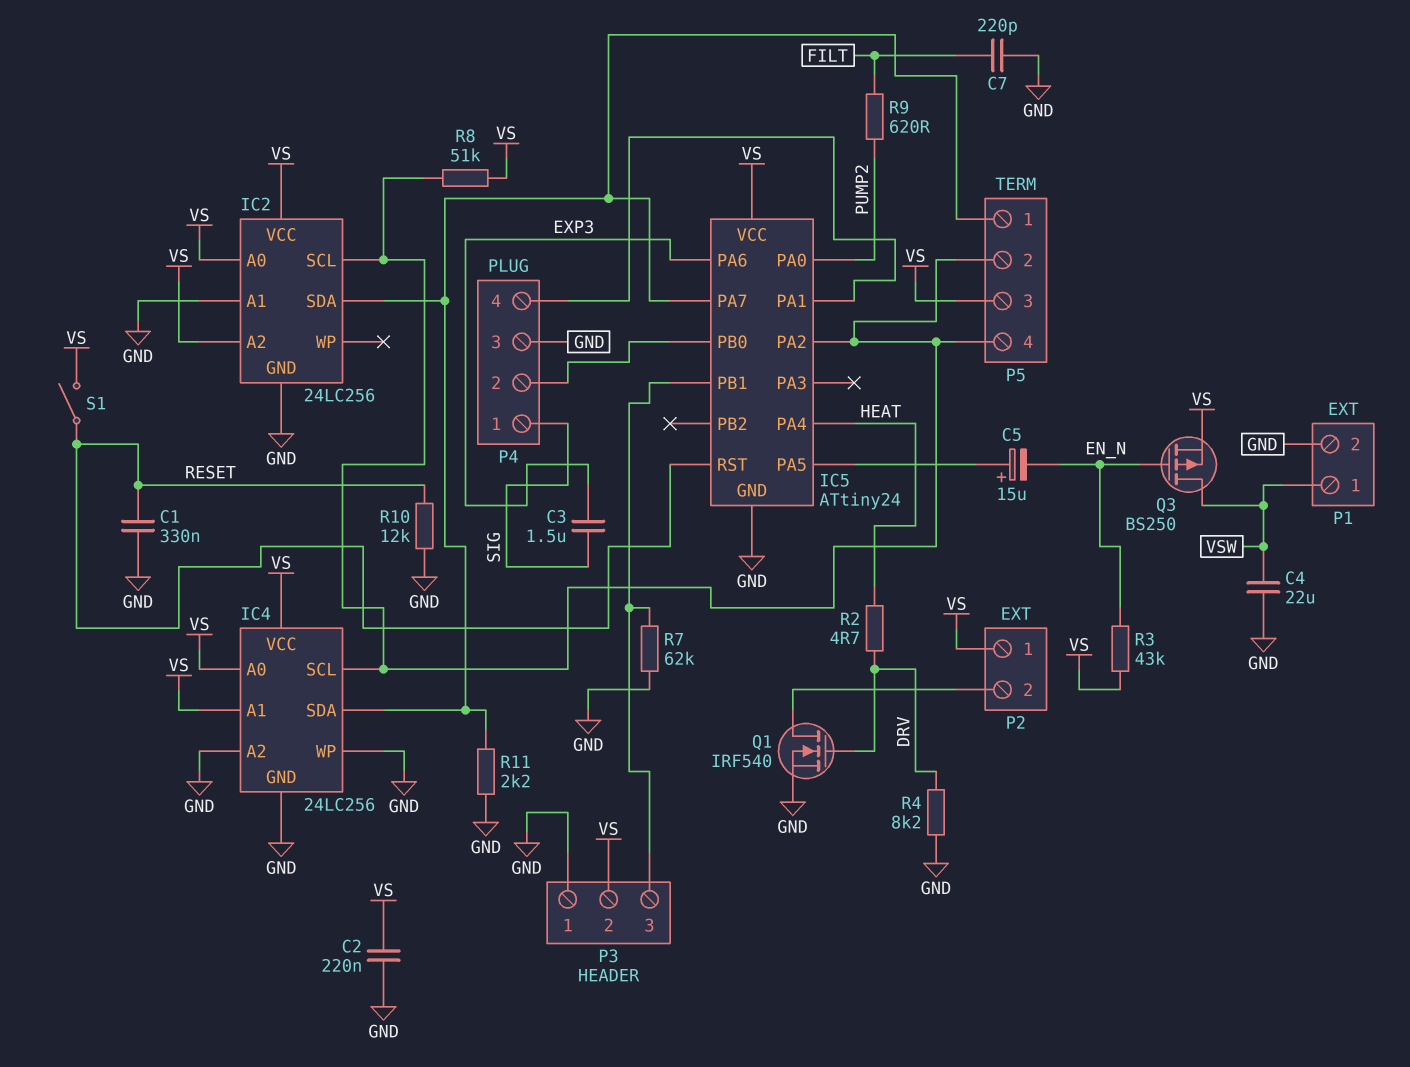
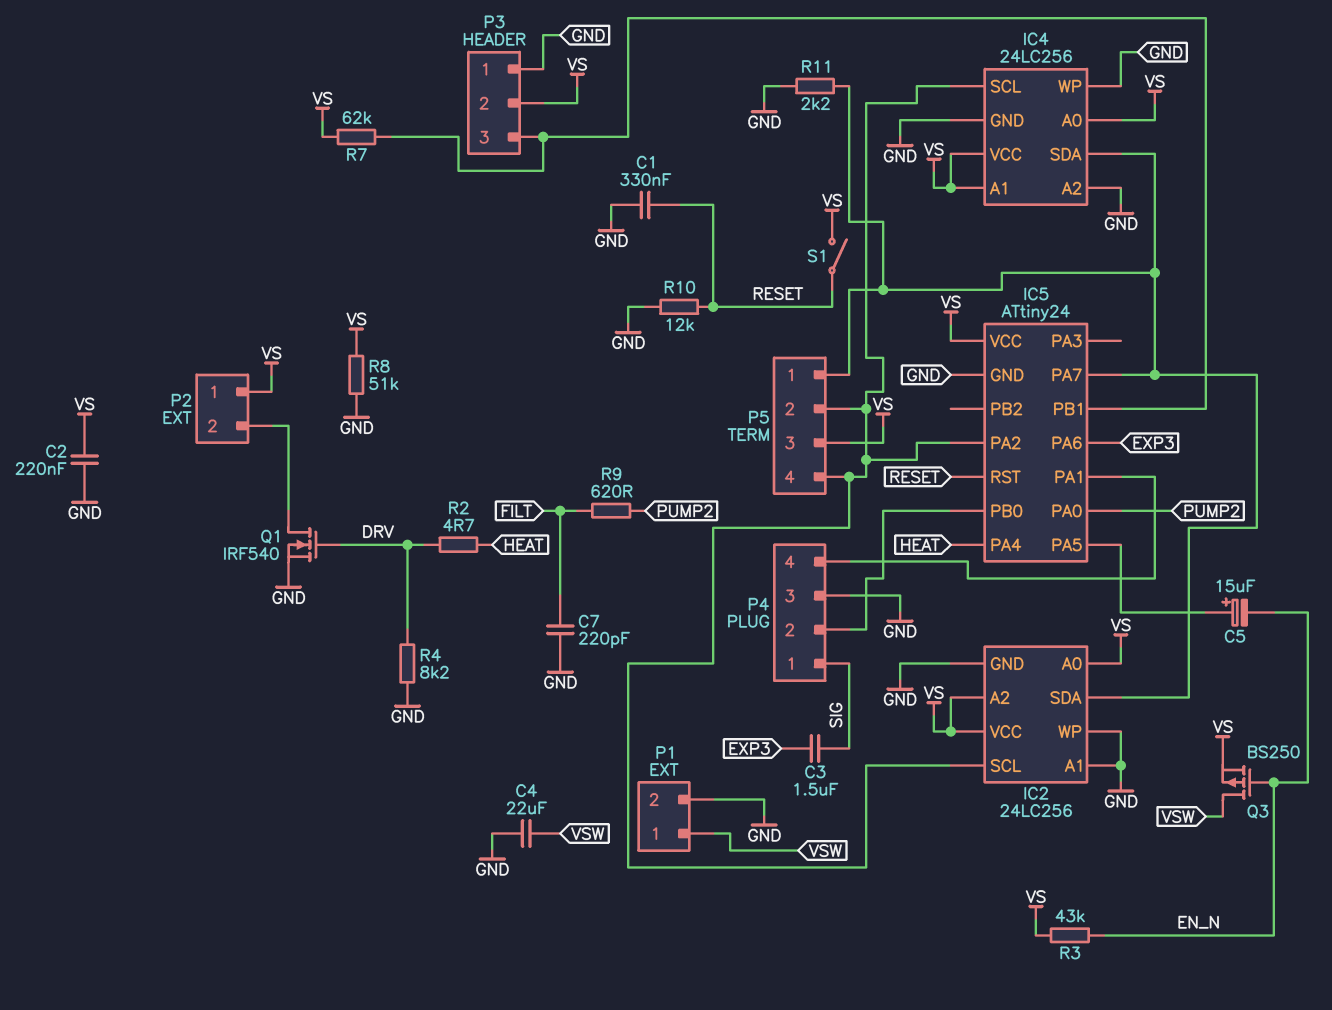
IC2 pin WP: none -> GND
R7: 62k (GND, IC5/PB1) -> 62k (IC5/PB1, VS)
R8: 51k (IC2/SCL, VS) -> 51k (GND, VS)

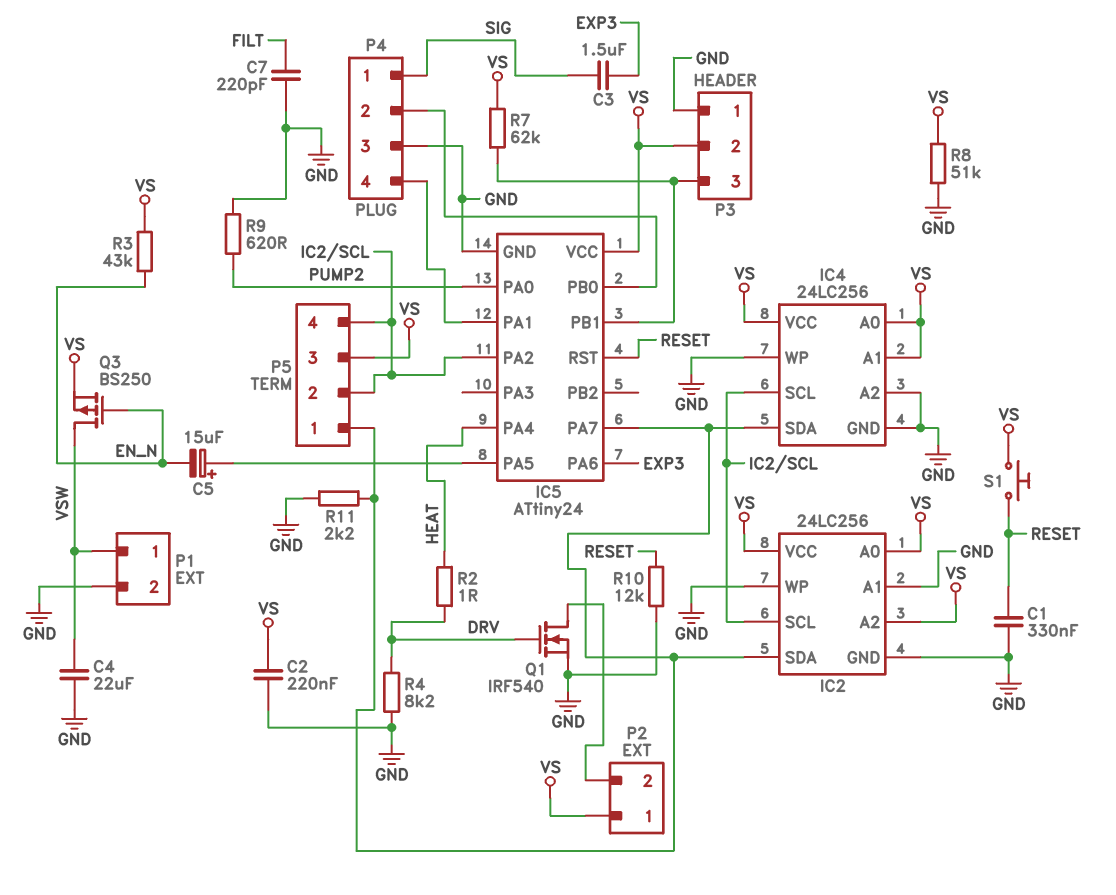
R2: 4.7 (DRV, HEAT) -> 1 (DRV, HEAT)
R9: 620 (FILT, PUMP2) -> 620 (GND, PUMP2)
S1: switch (RESET, VS) -> button (RESET, VS)

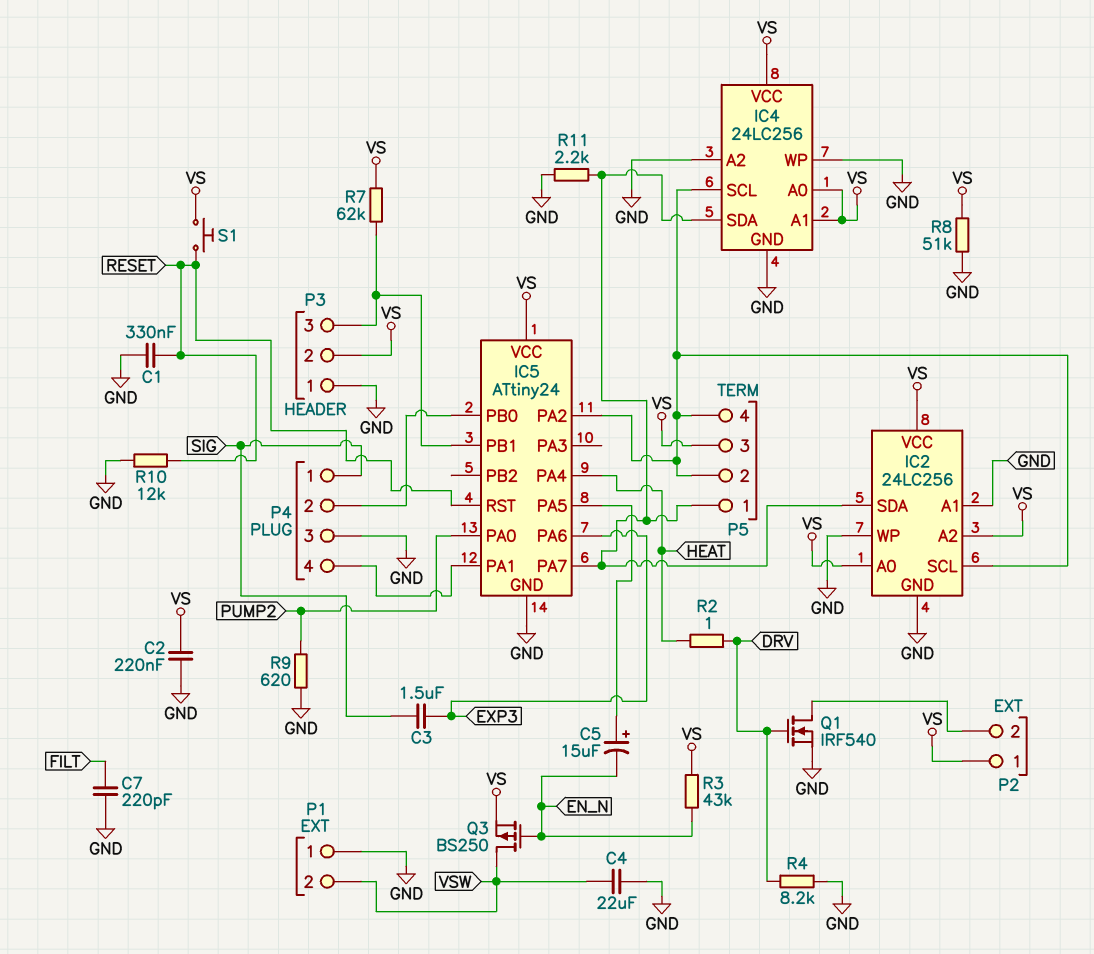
P1 pin 1: VSW -> GND
P1 pin 2: GND -> VSW

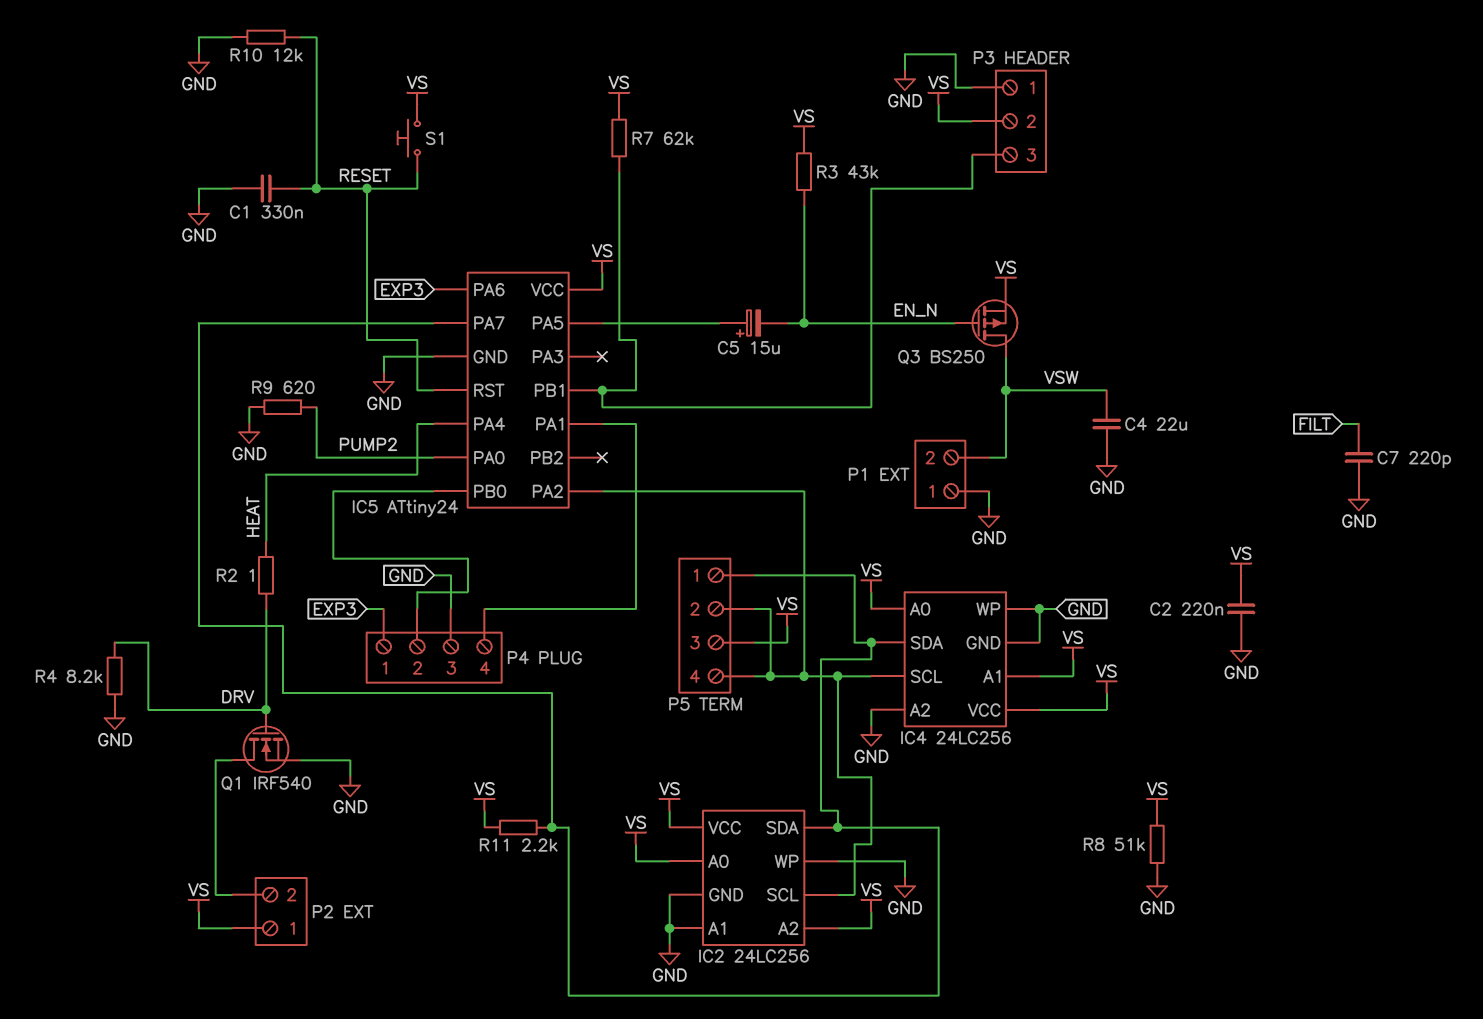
C3: 1.5uF (EXP3, SIG) -> none
P4 pin 1: SIG -> EXP3
R11: 2.2k (GND, IC2/SDA) -> 2.2k (IC2/SDA, VS)

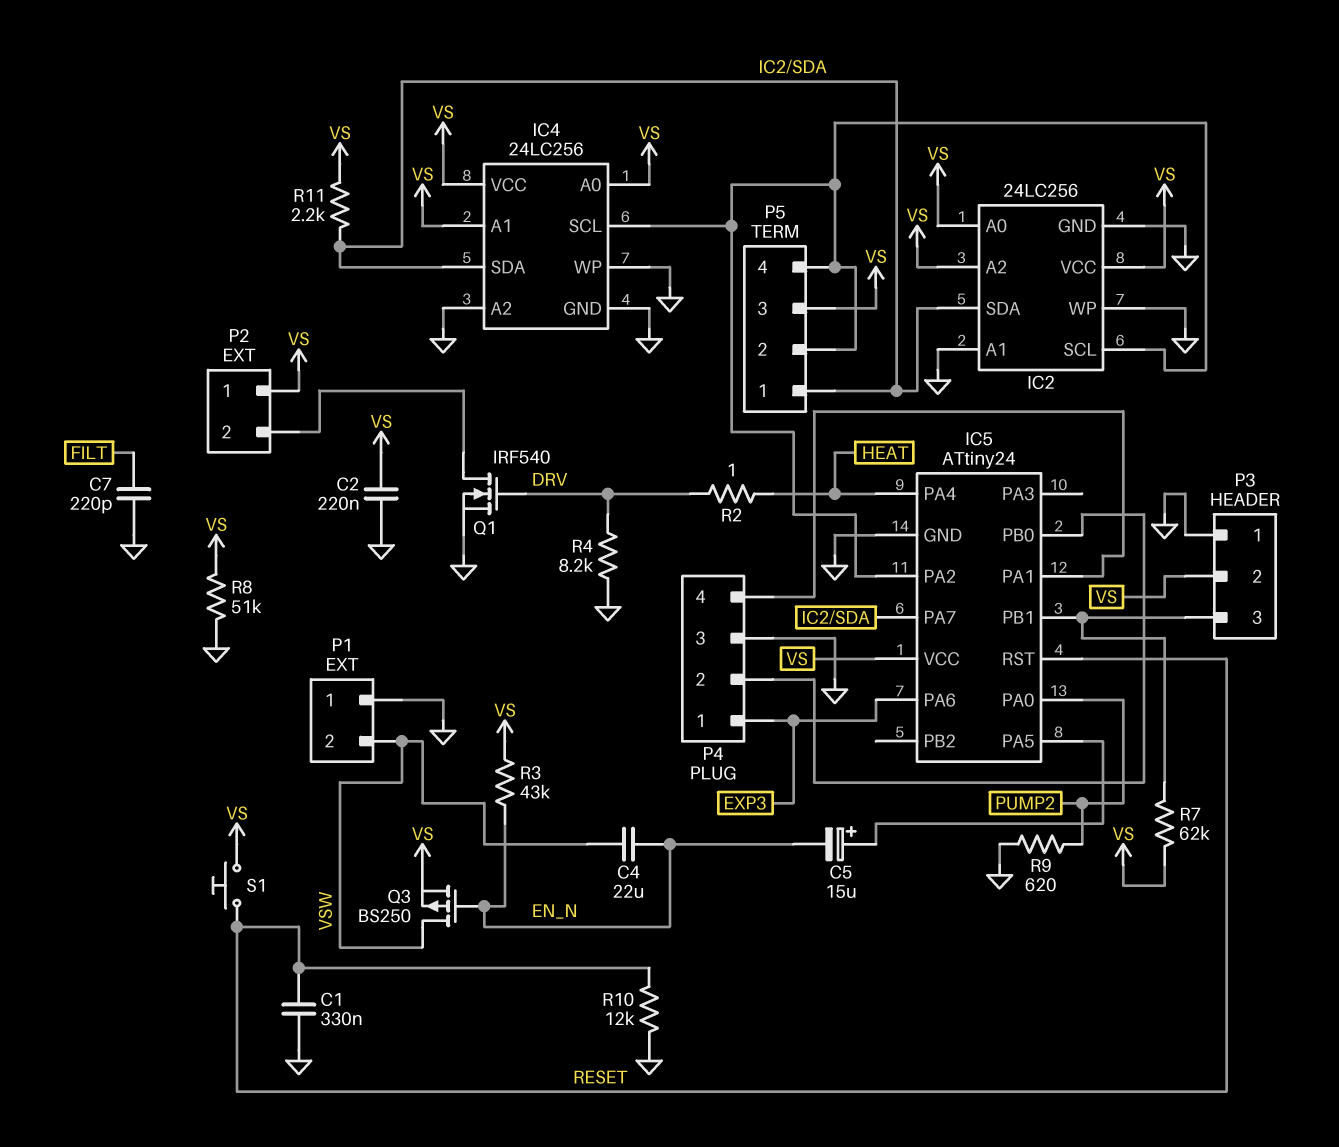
C4: 22uF (GND, VSW) -> 22uF (EN_N, VSW)

